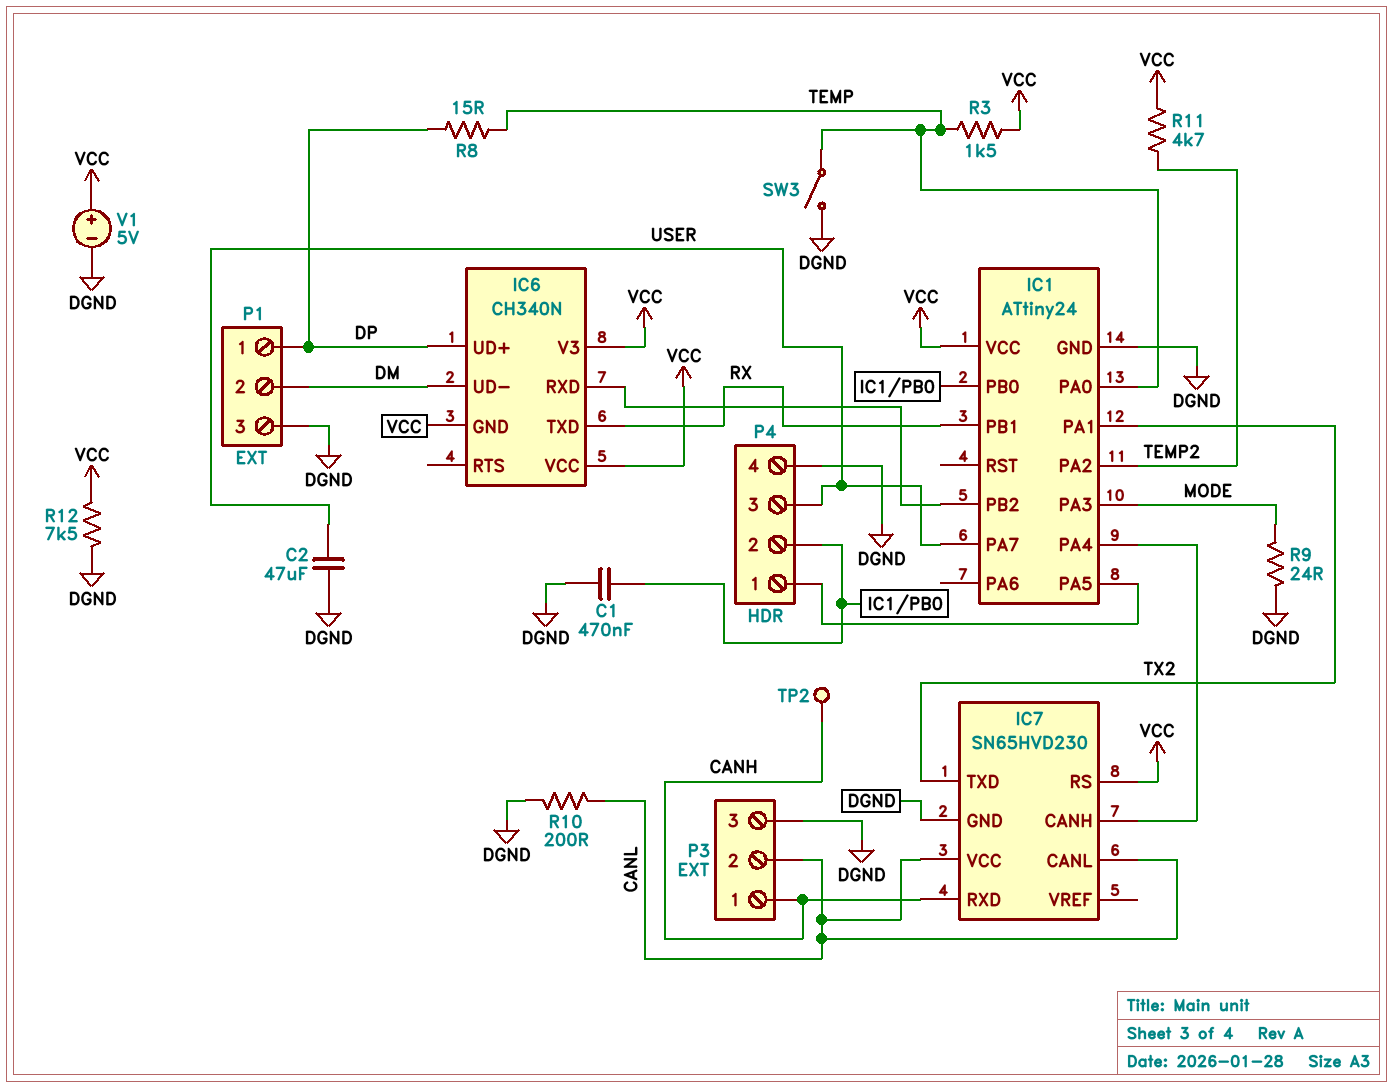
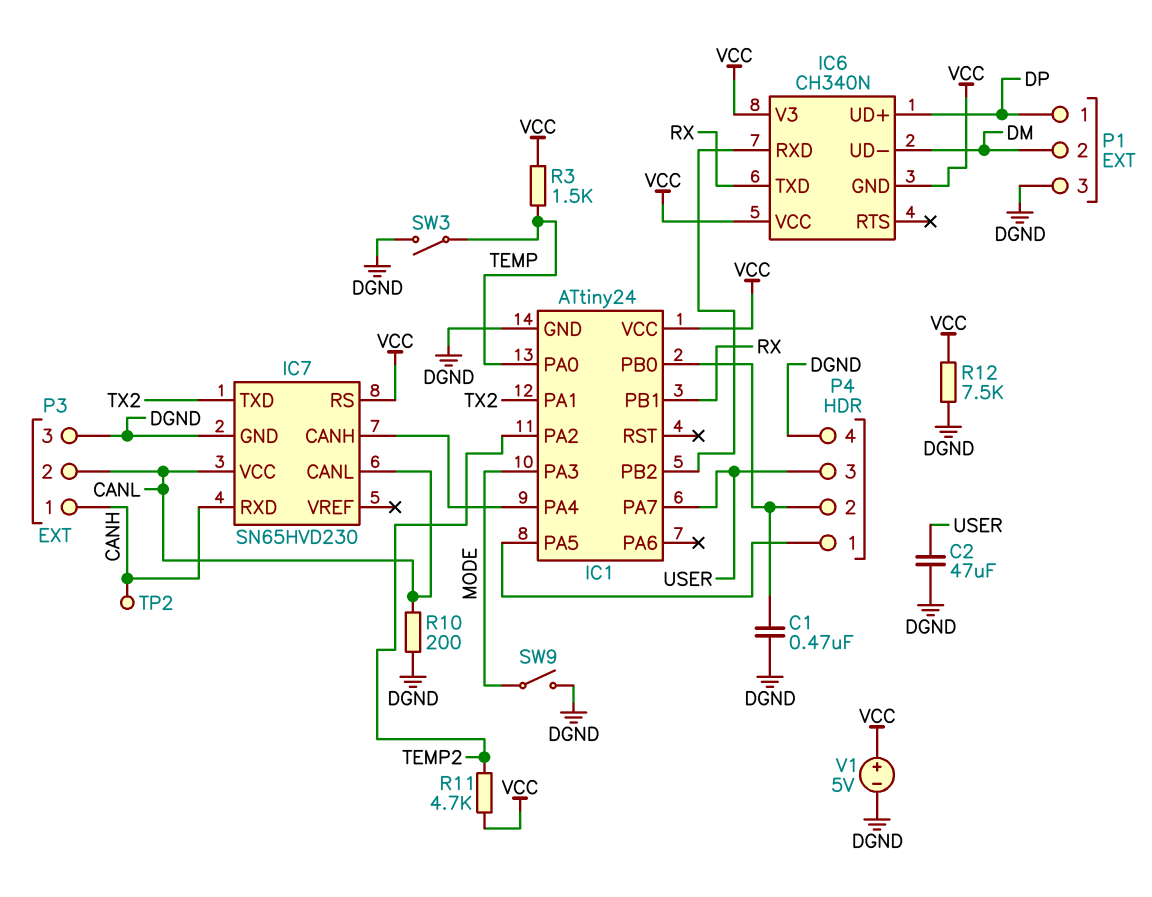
R8: 15 (DP, TEMP) -> none
R9: 24 (DGND, MODE) -> none
SW9: none -> switch (DGND, MODE)

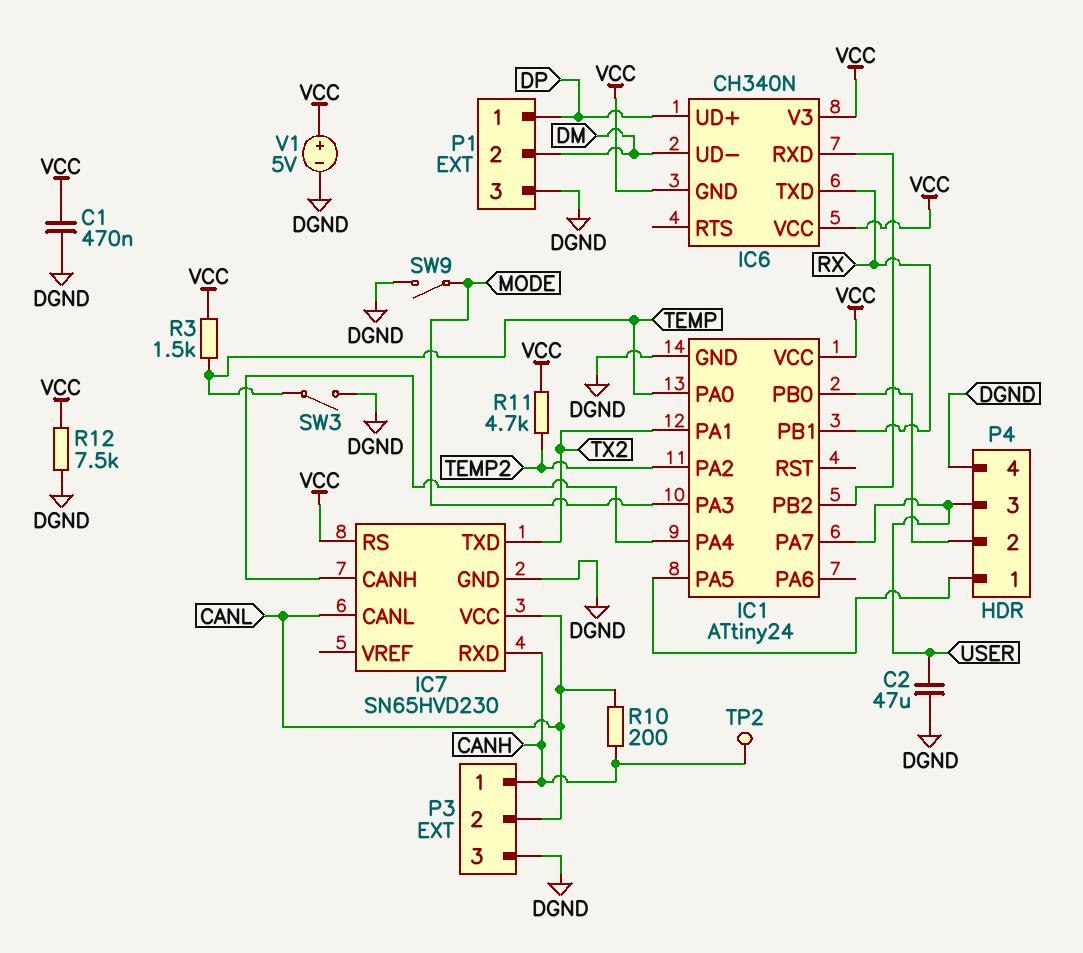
C1: 470nF (DGND, IC1/PB0) -> 470nF (DGND, VCC)
R10: 200 (CANL, DGND) -> 200 (CANH, CANL)

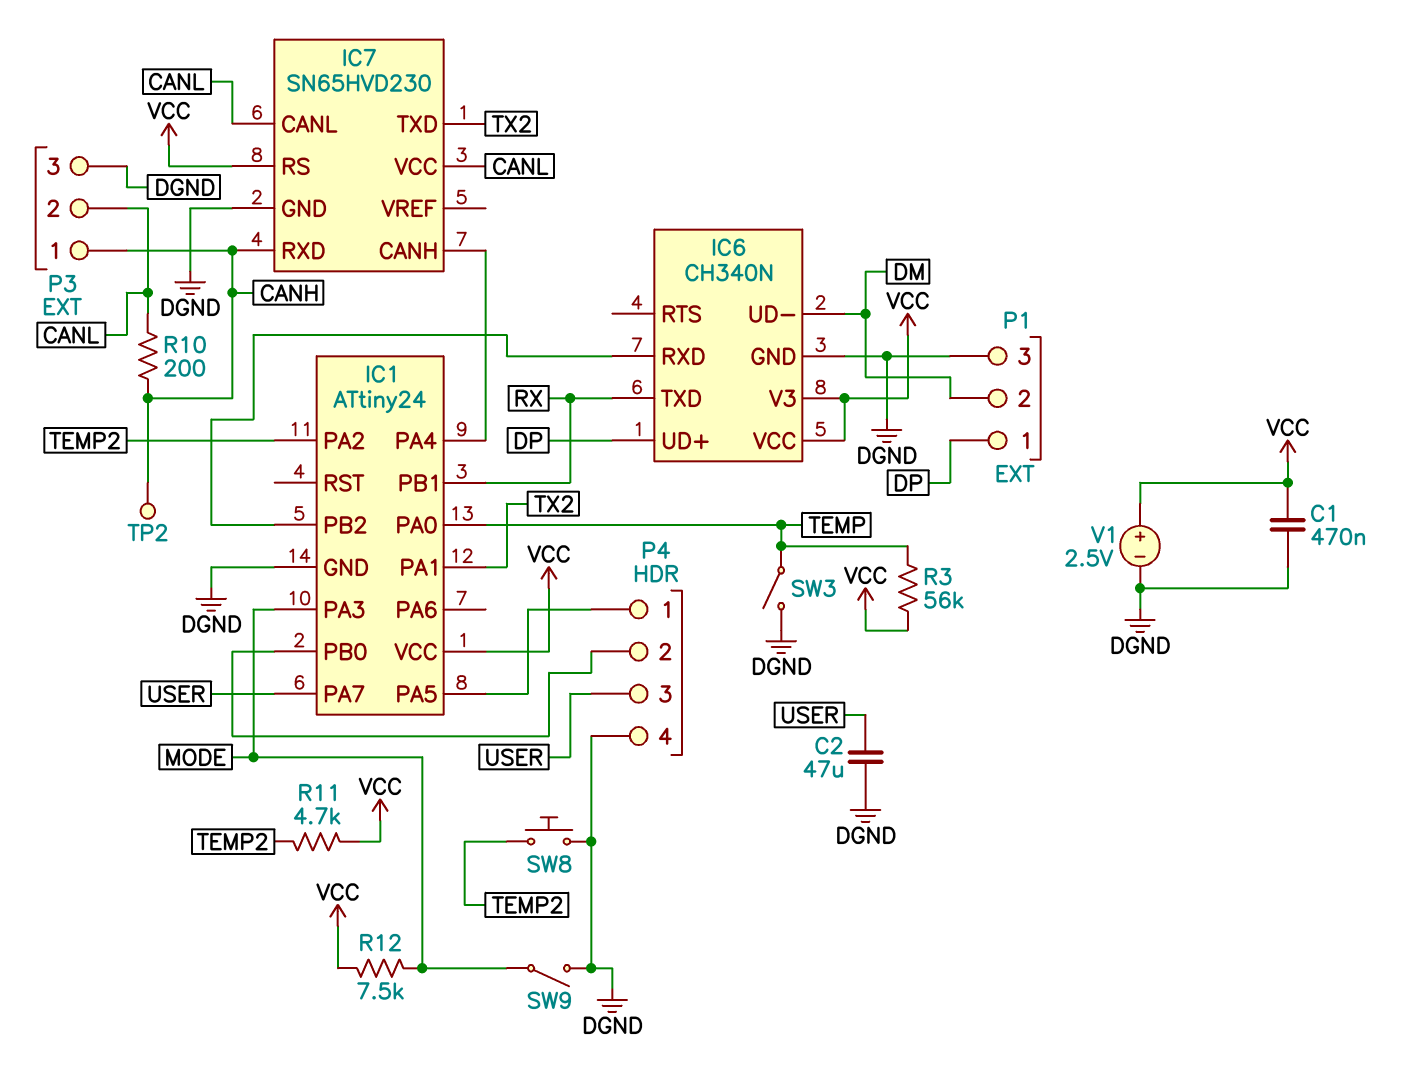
IC6 pin GND: VCC -> DGND
R3: 1.5k (TEMP, VCC) -> 56k (TEMP, VCC)
R12: 7.5k (DGND, VCC) -> 7.5k (MODE, VCC)
SW8: none -> button (DGND, TEMP2)
V1: 5V (plus VCC, minus DGND) -> 2.5V (plus VCC, minus DGND)

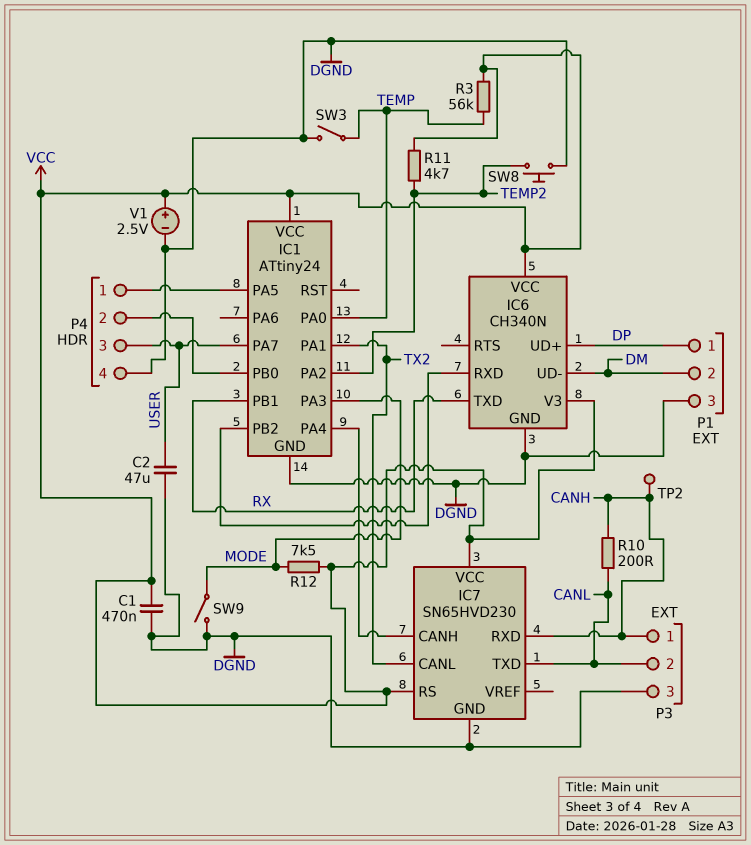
IC7 pin CANL: CANL -> TX2
IC7 pin TXD: TX2 -> CANL
IC7 pin VCC: CANL -> VCC

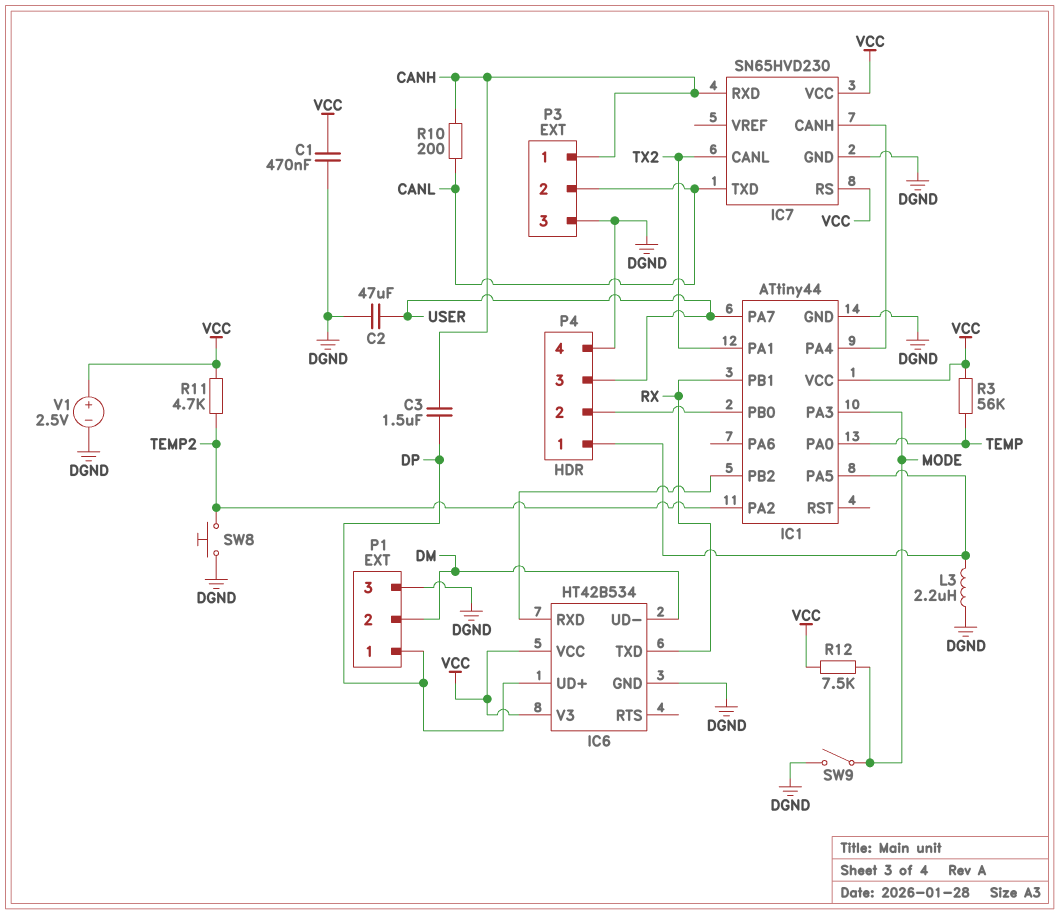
C3: none -> 1.5uF (CANH, DP)
IC1: ATtiny24 -> ATtiny44
IC6: CH340N -> HT42B534
L3: none -> 2.2uH (DGND, IC1/PA5)
SW3: switch (DGND, TEMP) -> none
TP2: test point (CANH) -> none

